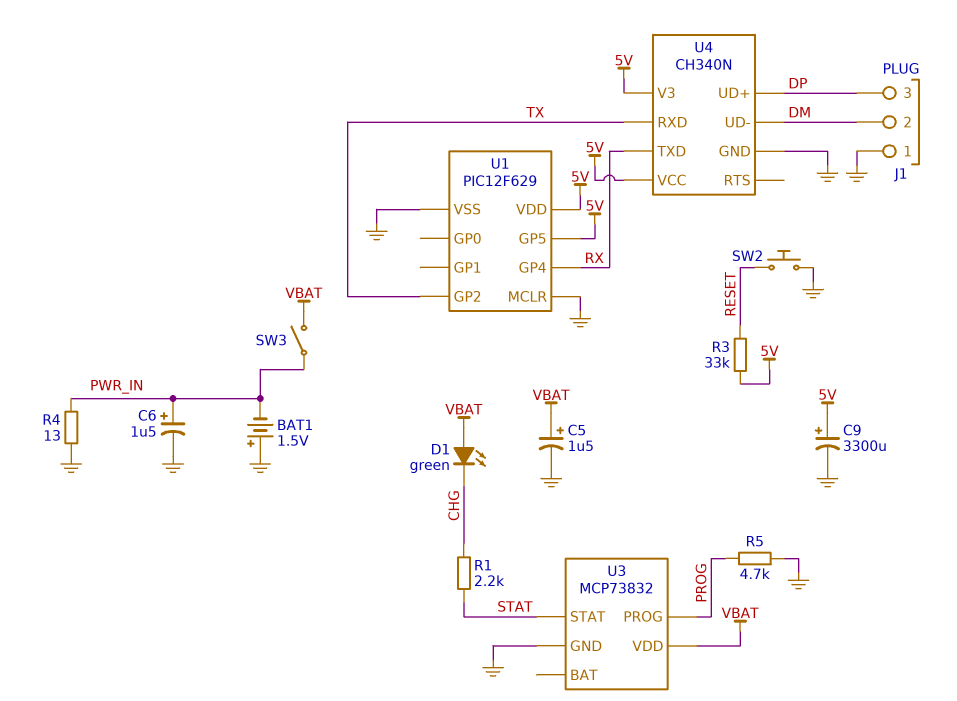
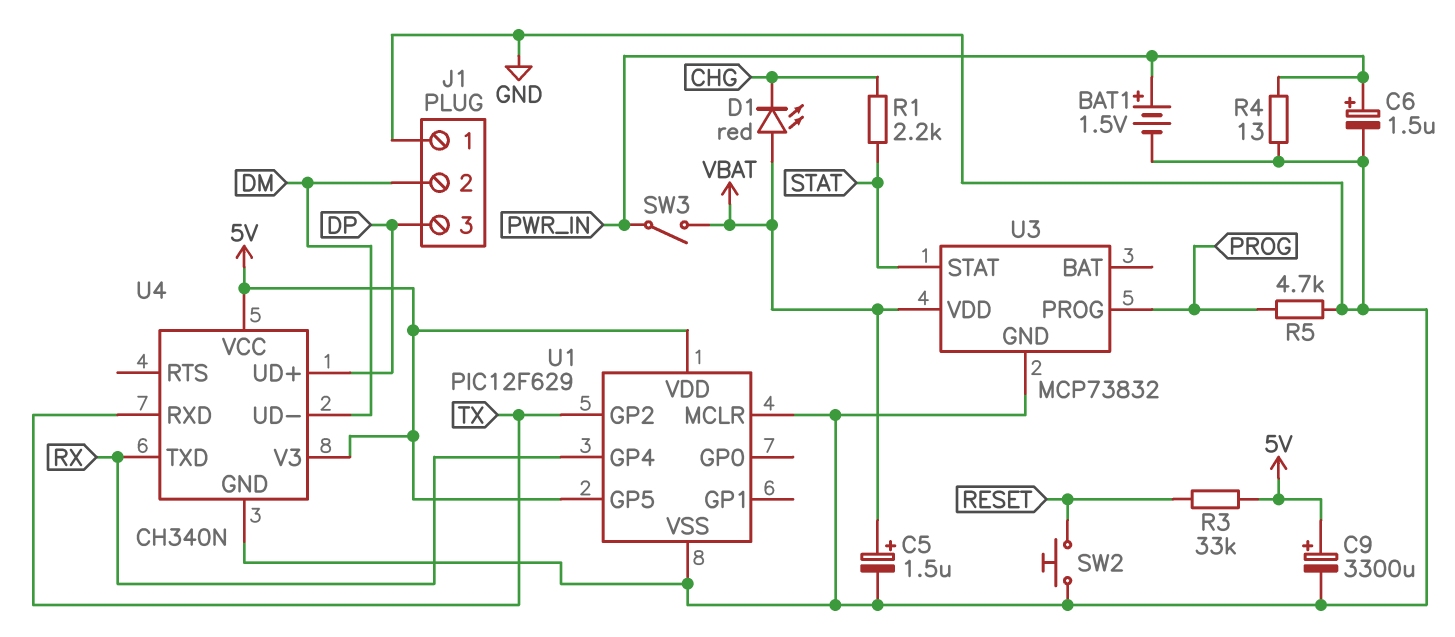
BAT1: 1.5V (plus GND, minus PWR_IN) -> 1.5V (plus PWR_IN, minus GND)
D1: LED green (A VBAT, K CHG) -> LED red (A VBAT, K CHG)

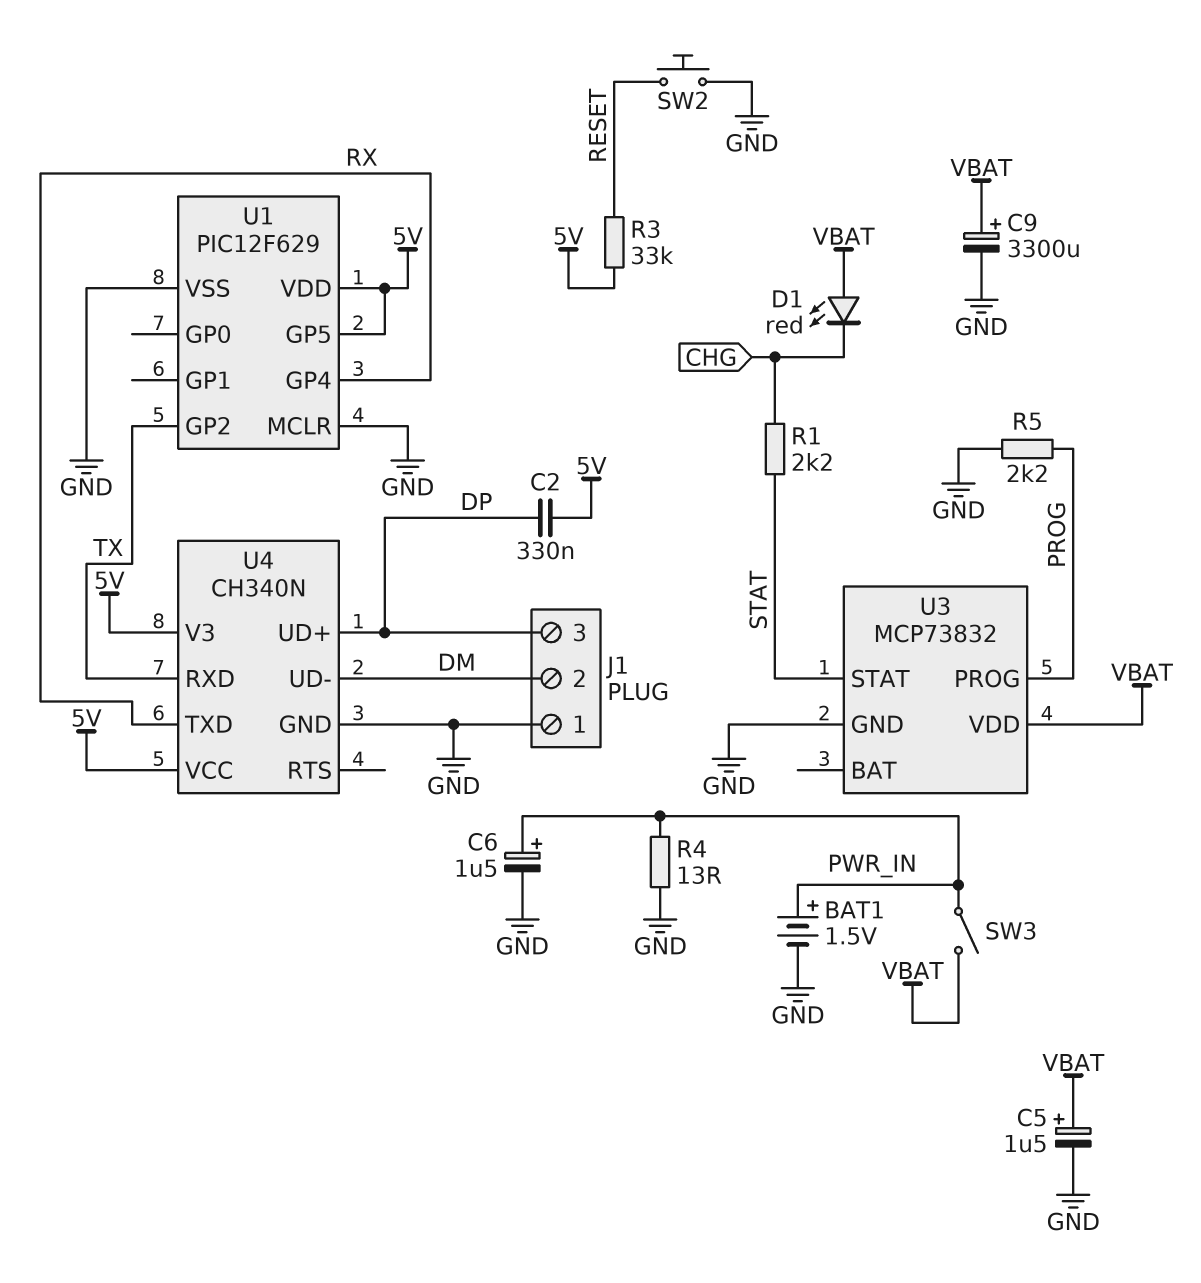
C2: none -> 330nF (5V, DP)
C9: 3300uF (plus 5V, minus GND) -> 3300uF (plus VBAT, minus GND)
R5: 4.7k (GND, PROG) -> 2.2k (GND, PROG)

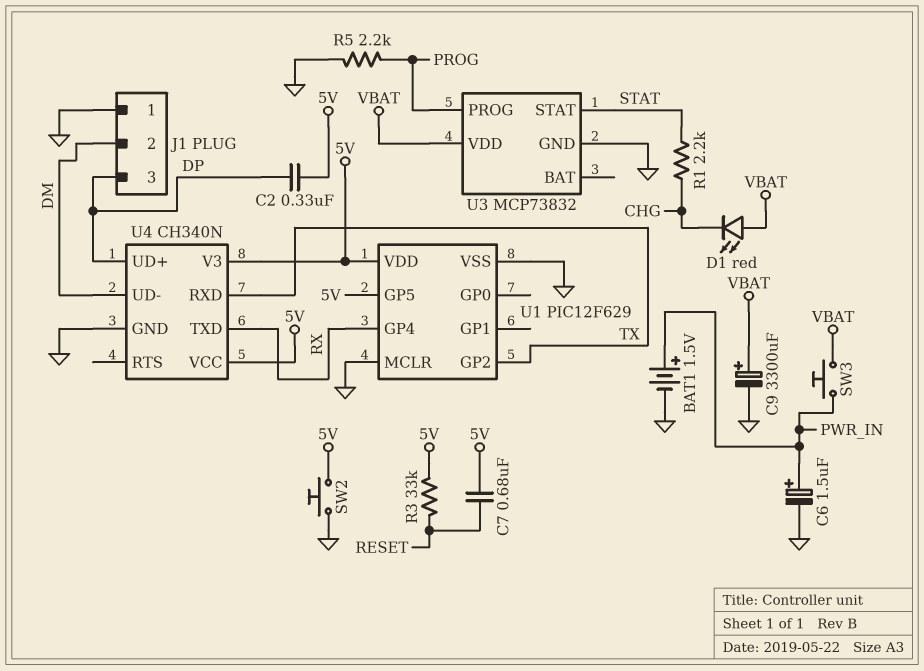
C5: 1.5uF (plus VBAT, minus GND) -> none
C7: none -> 680nF (5V, RESET)
R4: 13 (GND, PWR_IN) -> none
SW2: button (GND, RESET) -> button (5V, GND)
SW3: switch (PWR_IN, VBAT) -> button (PWR_IN, VBAT)

